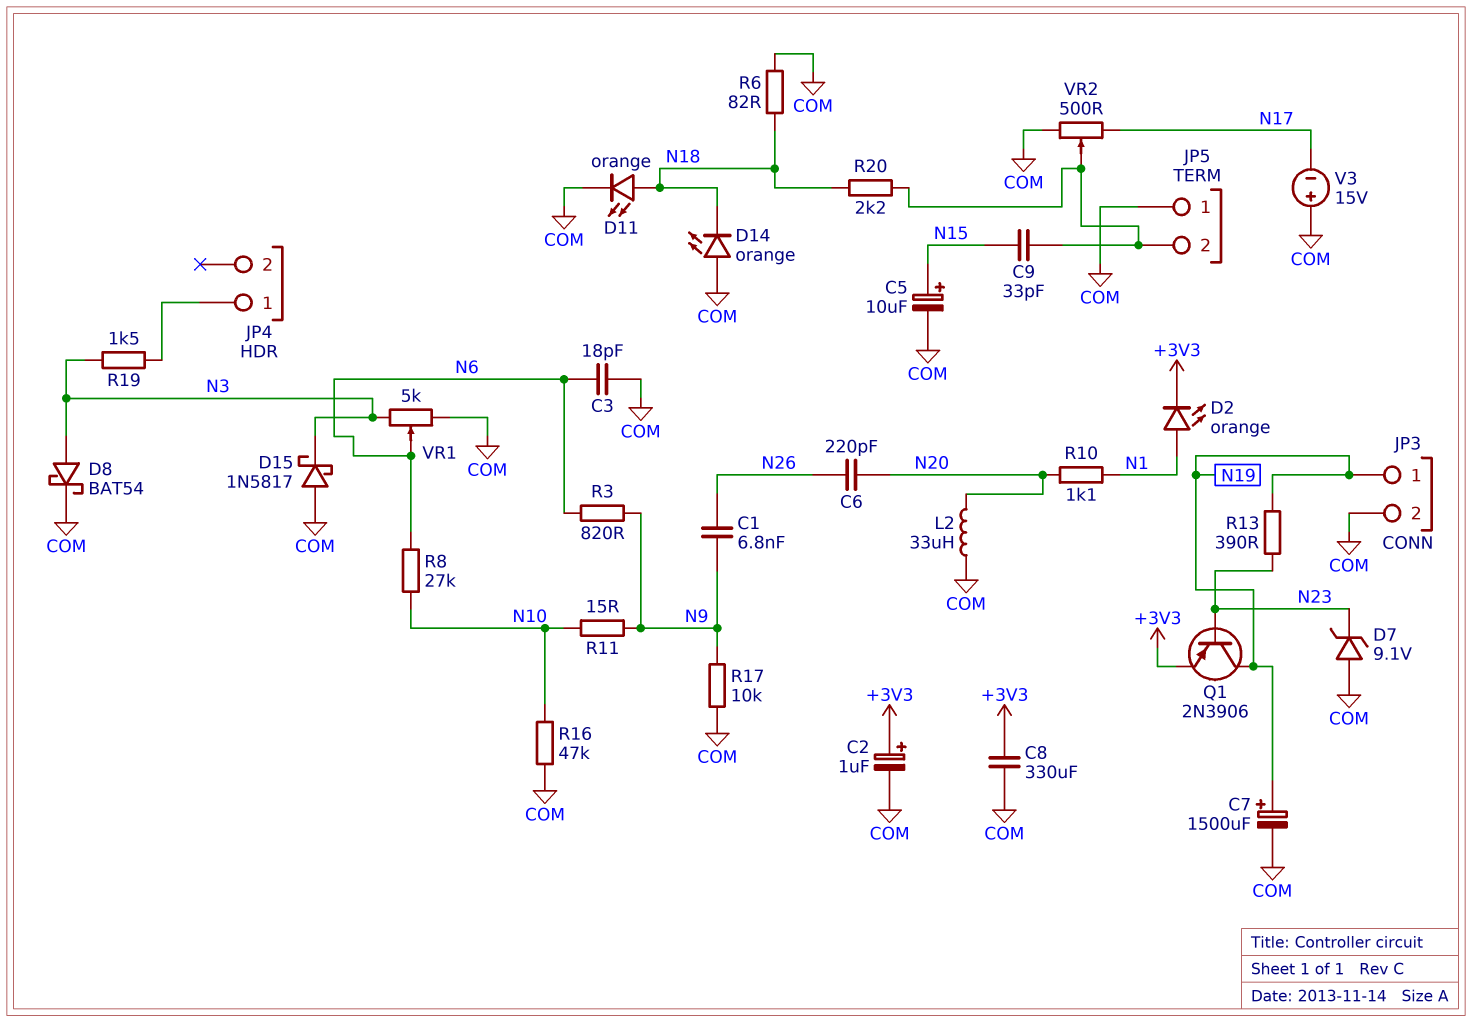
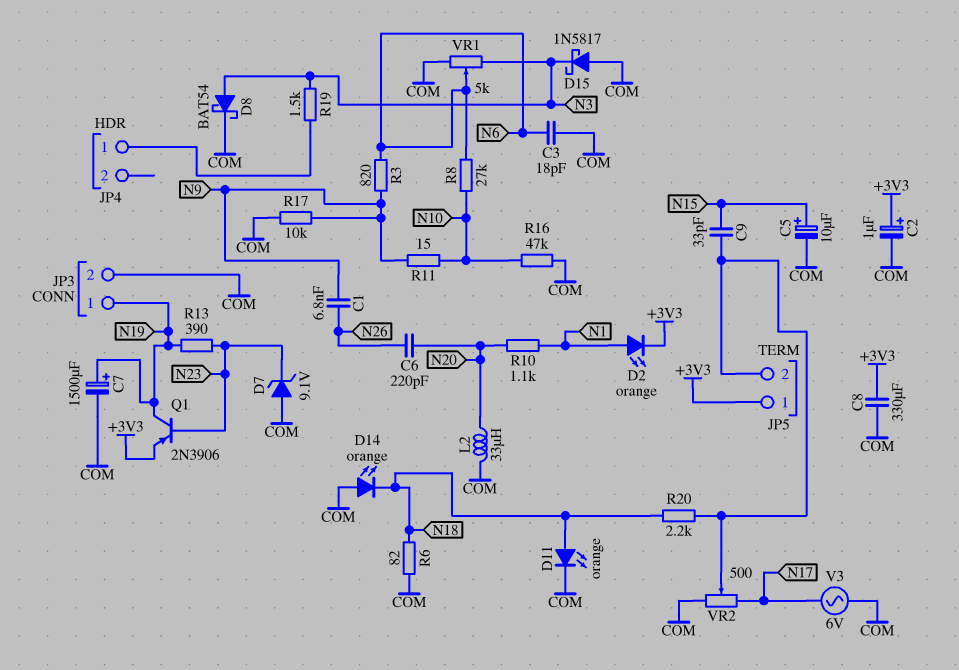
JP5 pin 1: COM -> +3V3
V3: 15V (plus COM, minus N17) -> AC 6V (COM, N17)

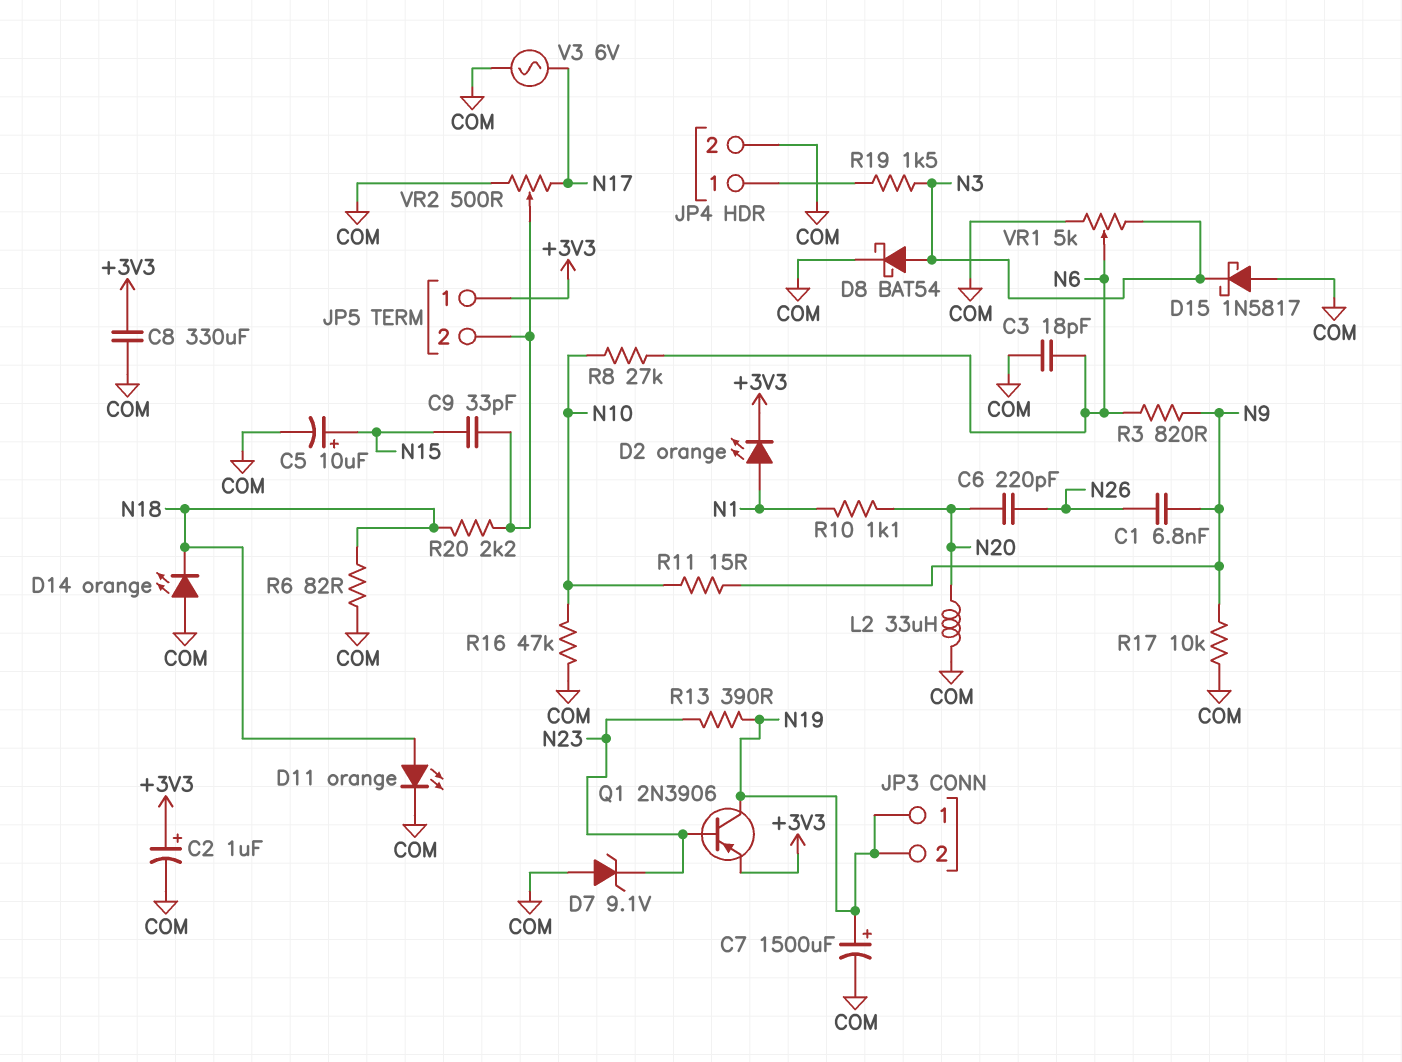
JP3 pin 2: COM -> N19
JP4 pin 2: none -> COM

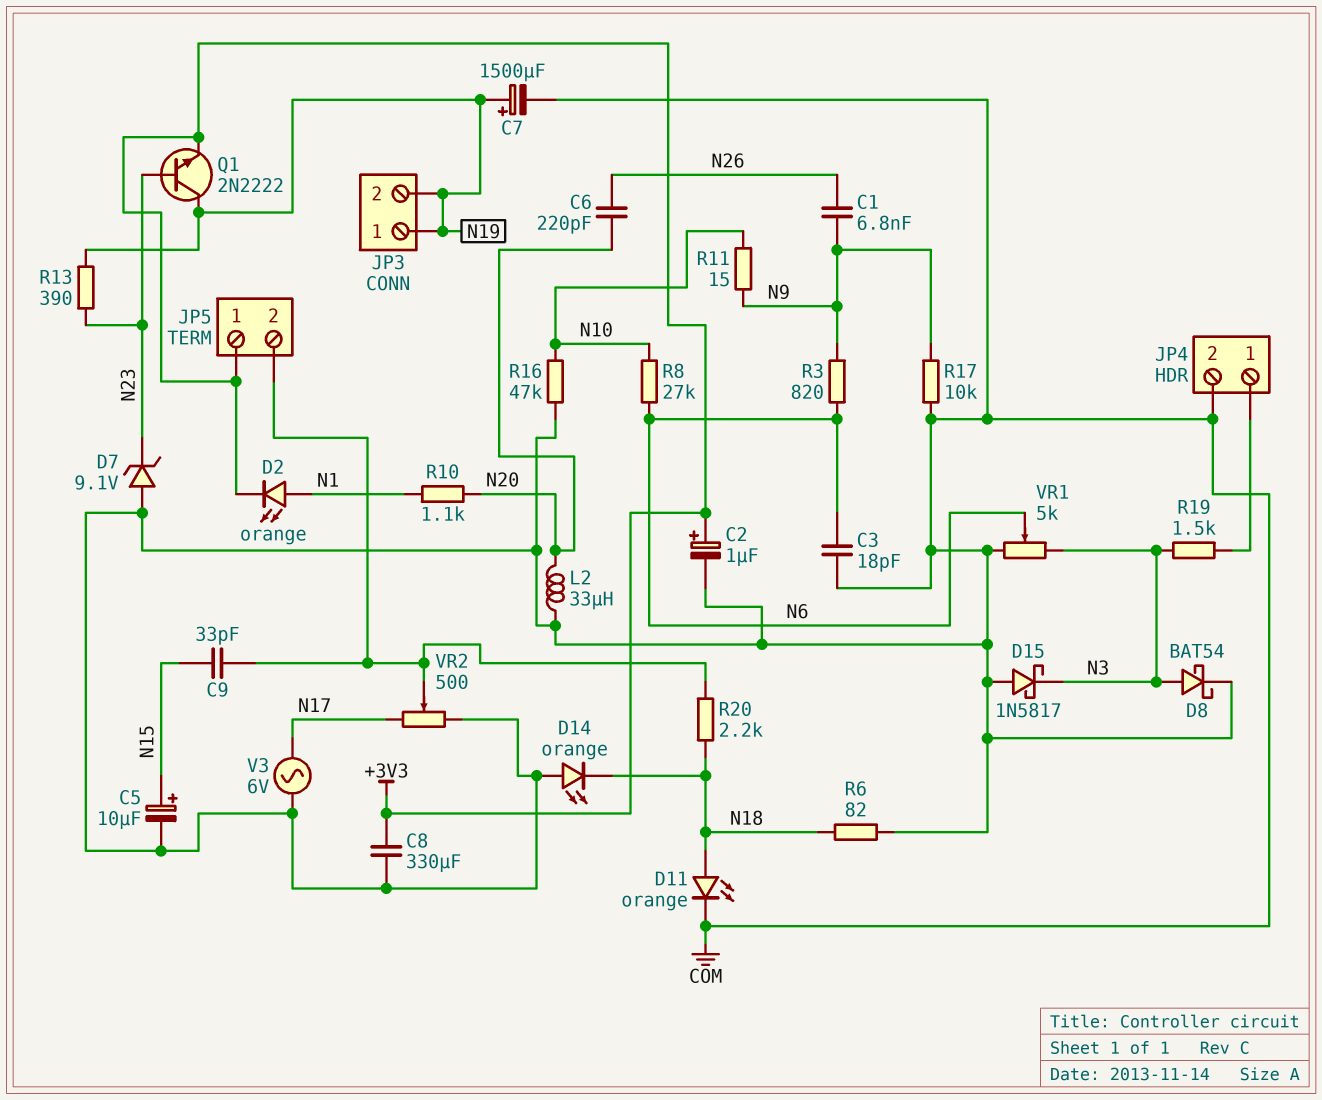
Q1: PNP 2N3906 (B N23, C N19, E +3V3) -> NPN 2N2222 (B N23, C N19, E +3V3)

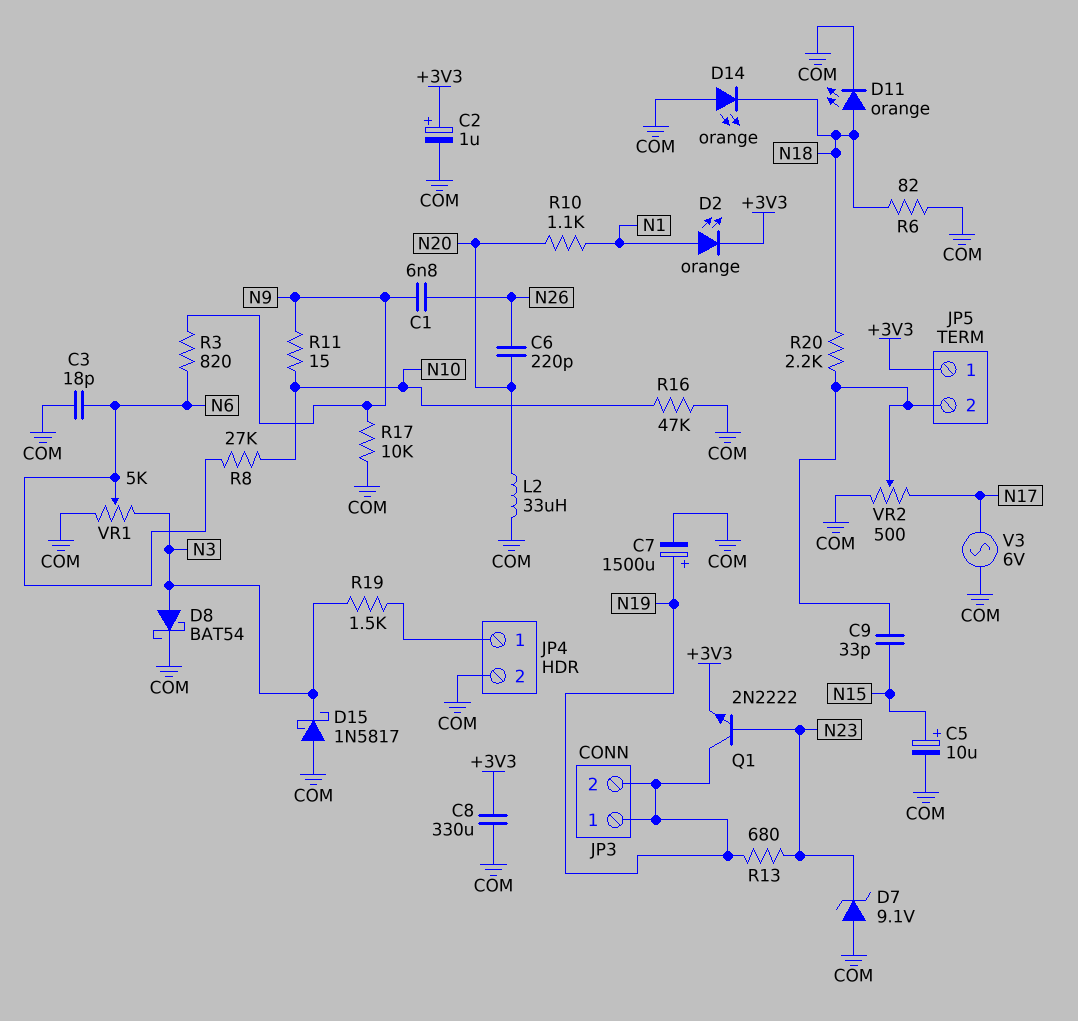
R13: 390 (N19, N23) -> 680 (N19, N23)

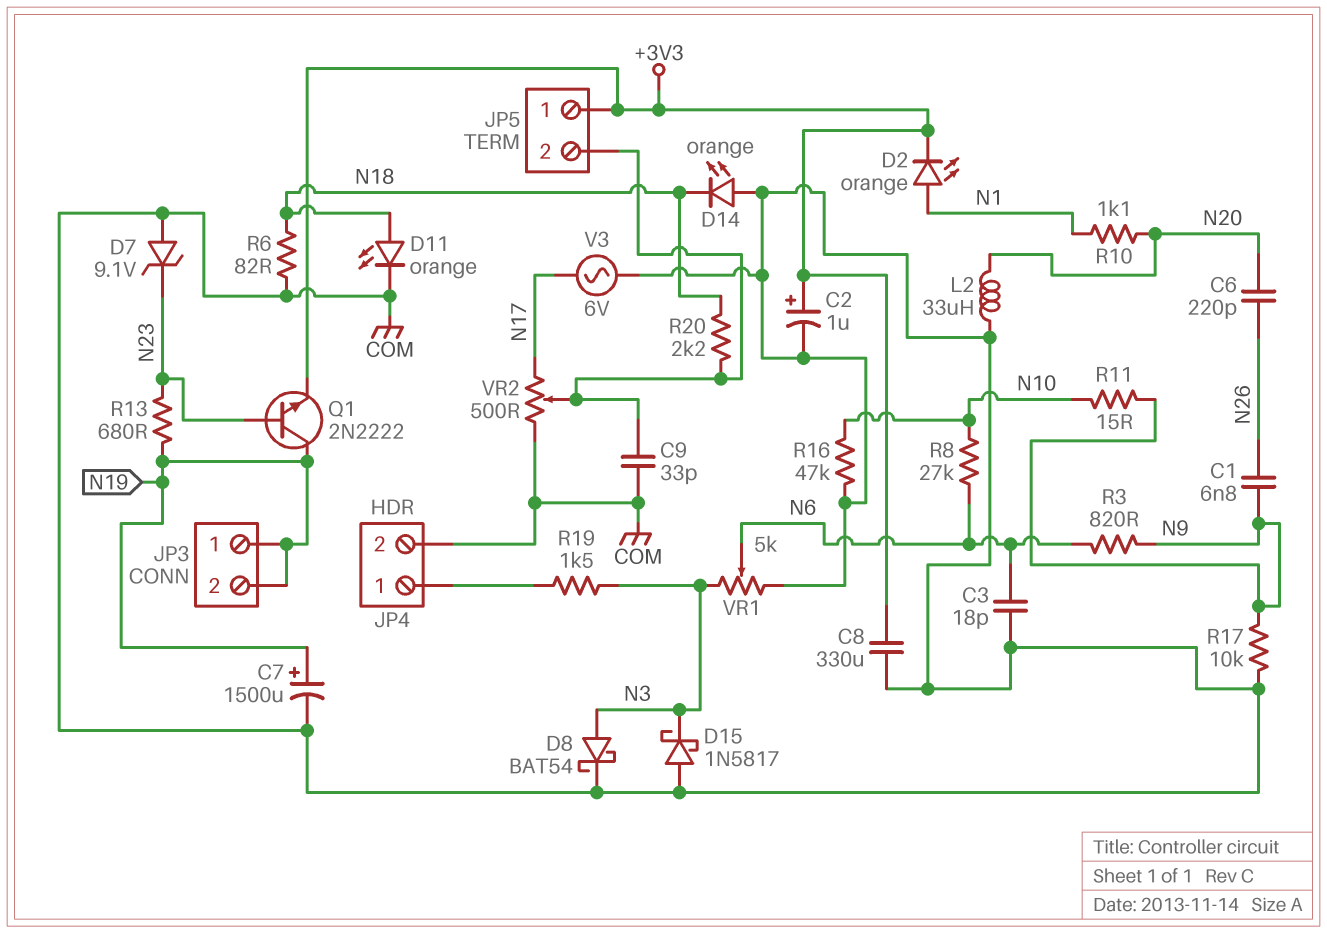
C5: 10uF (plus N15, minus COM) -> none
C9: 33pF (JP5/2, N15) -> 33pF (COM, JP5/2)

